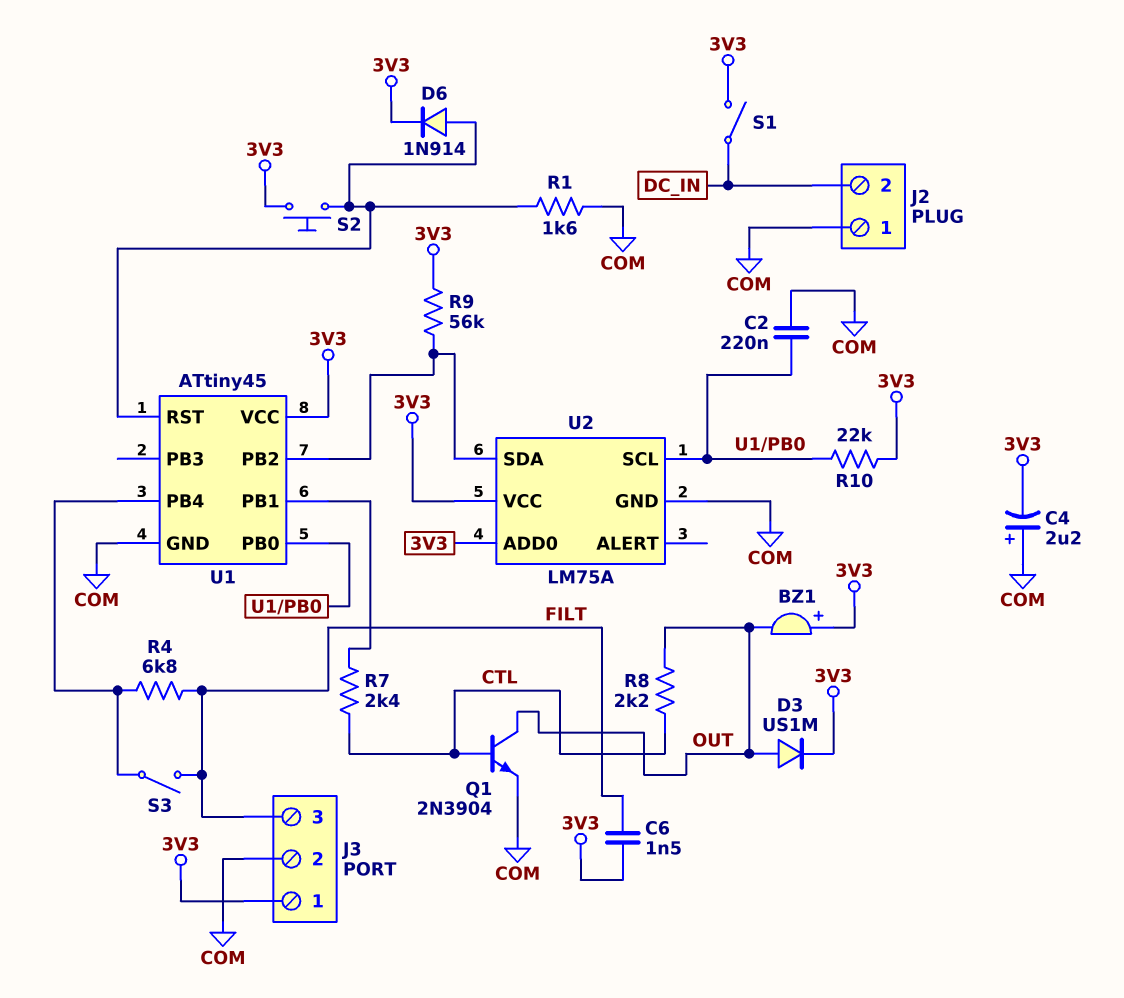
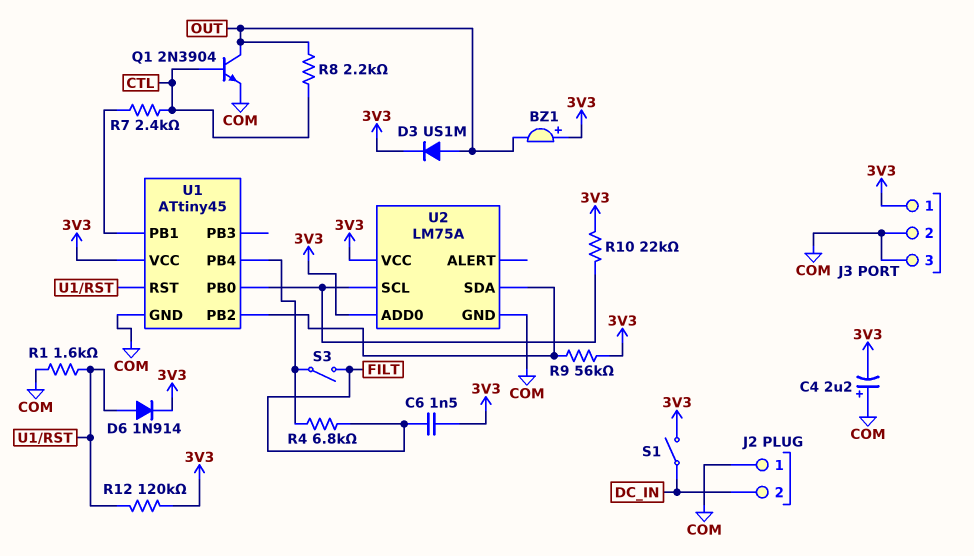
C2: 220nF (COM, U1/PB0) -> none
J3 pin 3: FILT -> COM
R12: none -> 120k (3V3, U1/RST)
S2: button (3V3, U1/RST) -> none

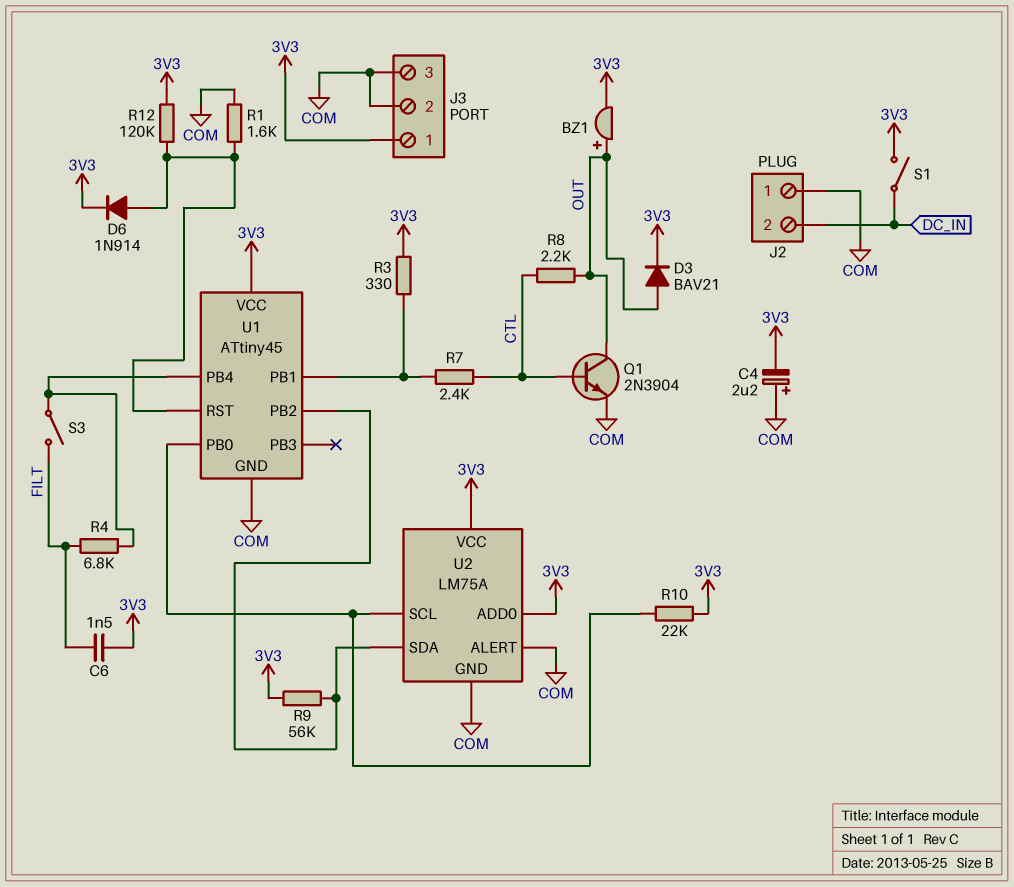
BZ1: buzzer (plus 3V3, minus OUT) -> buzzer (plus OUT, minus 3V3)
D3: diode US1M (A OUT, K 3V3) -> diode BAV21 (A OUT, K 3V3)
R3: none -> 330 (3V3, U1/PB1)
U2 pin ALERT: none -> COM

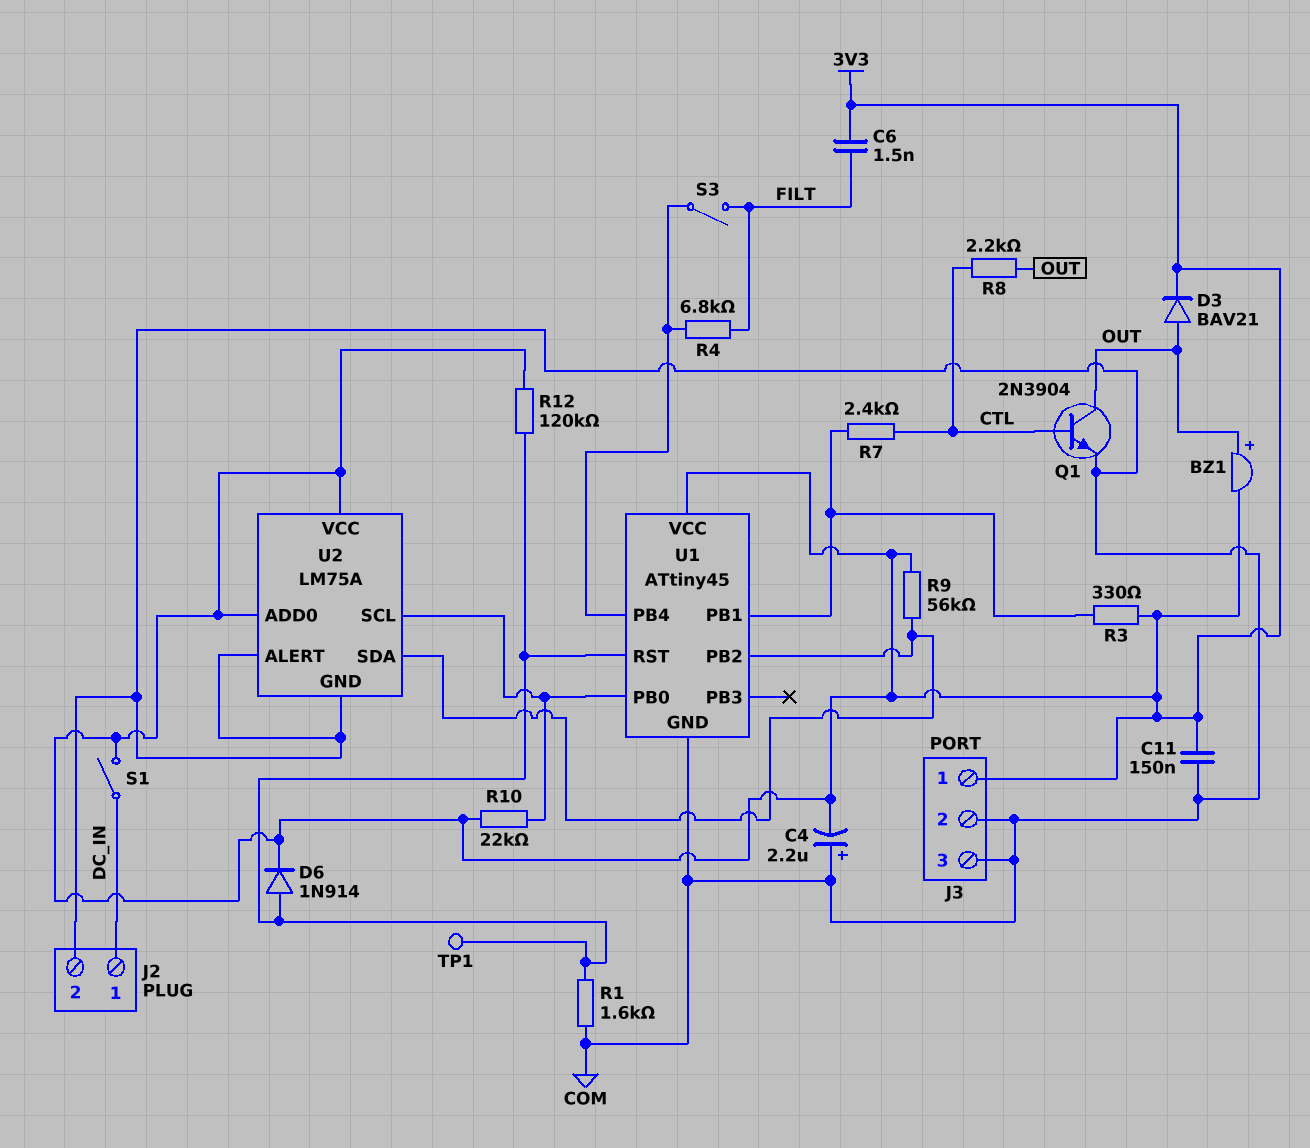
C11: none -> 150nF (3V3, COM)
J2 pin 1: COM -> DC_IN
J2 pin 2: DC_IN -> COM
TP1: none -> test point (U1/RST)

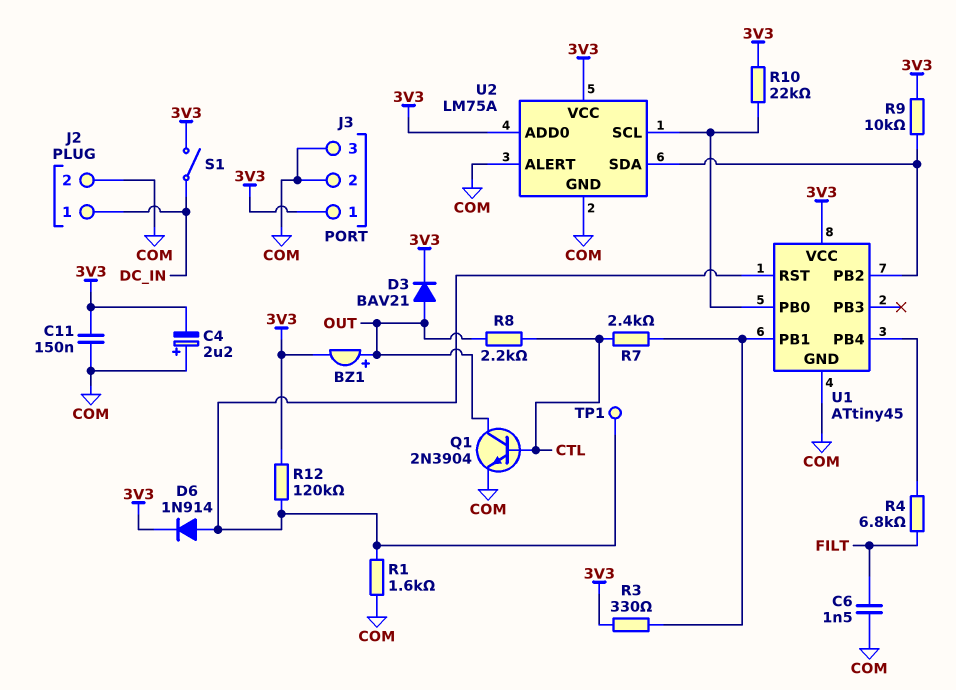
C6: 1.5nF (3V3, FILT) -> 1.5nF (COM, FILT)
R9: 56k (3V3, U1/PB2) -> 10k (3V3, U1/PB2)
S3: switch (FILT, U1/PB4) -> none

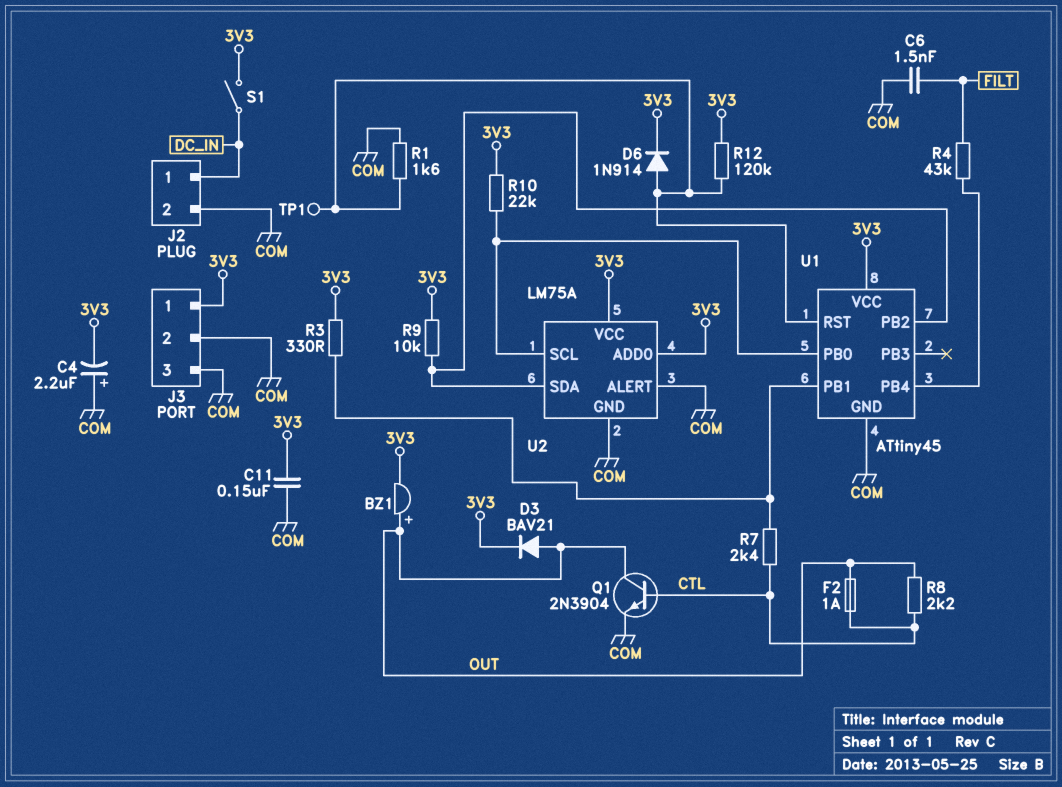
F2: none -> 1A (CTL, OUT)
R4: 6.8k (FILT, U1/PB4) -> 43k (FILT, U1/PB4)

